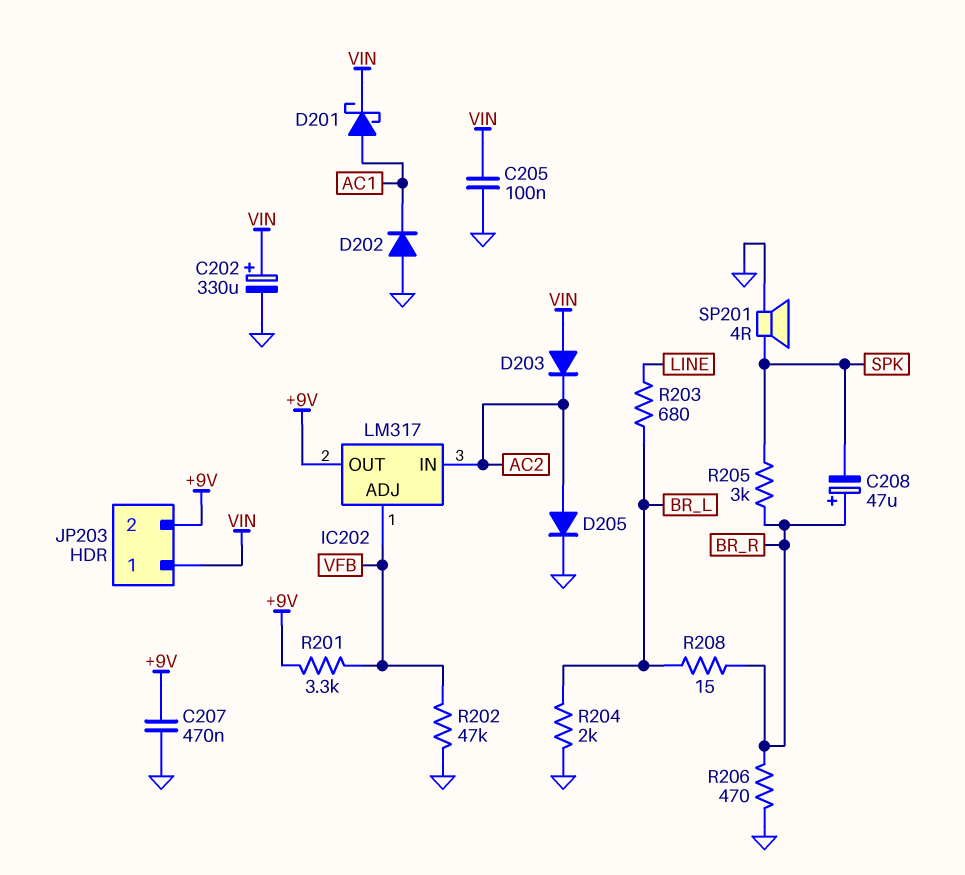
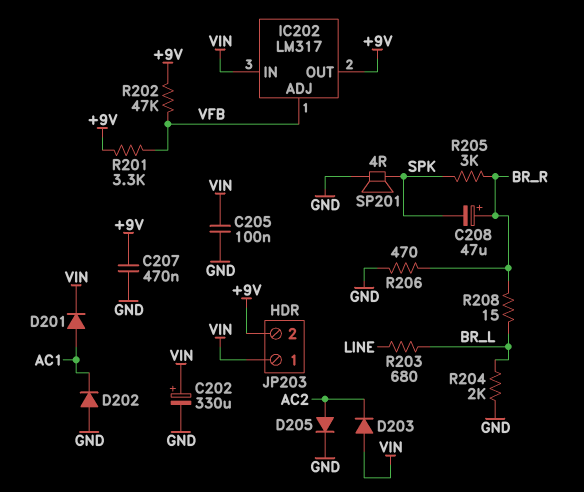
D201: schottky (A AC1, K VIN) -> diode (A AC1, K VIN)
IC202 pin IN: AC2 -> VIN
R202: 47k (GND, VFB) -> 47k (+9V, VFB)

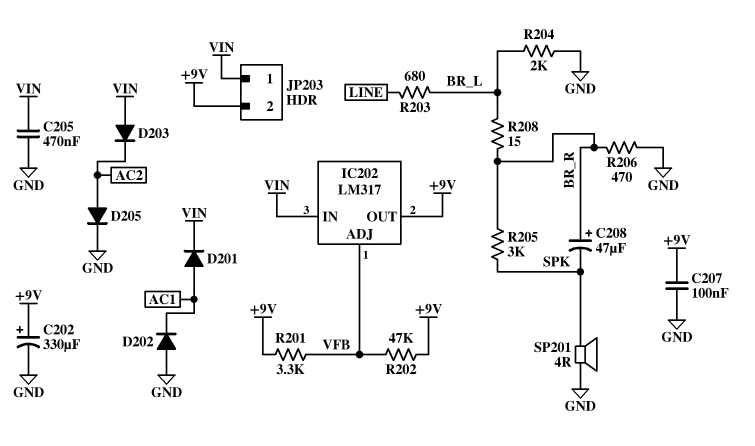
C202: 330uF (plus VIN, minus GND) -> 330uF (plus +9V, minus GND)
C205: 100nF (GND, VIN) -> 470nF (GND, VIN)
C207: 470nF (+9V, GND) -> 100nF (+9V, GND)

